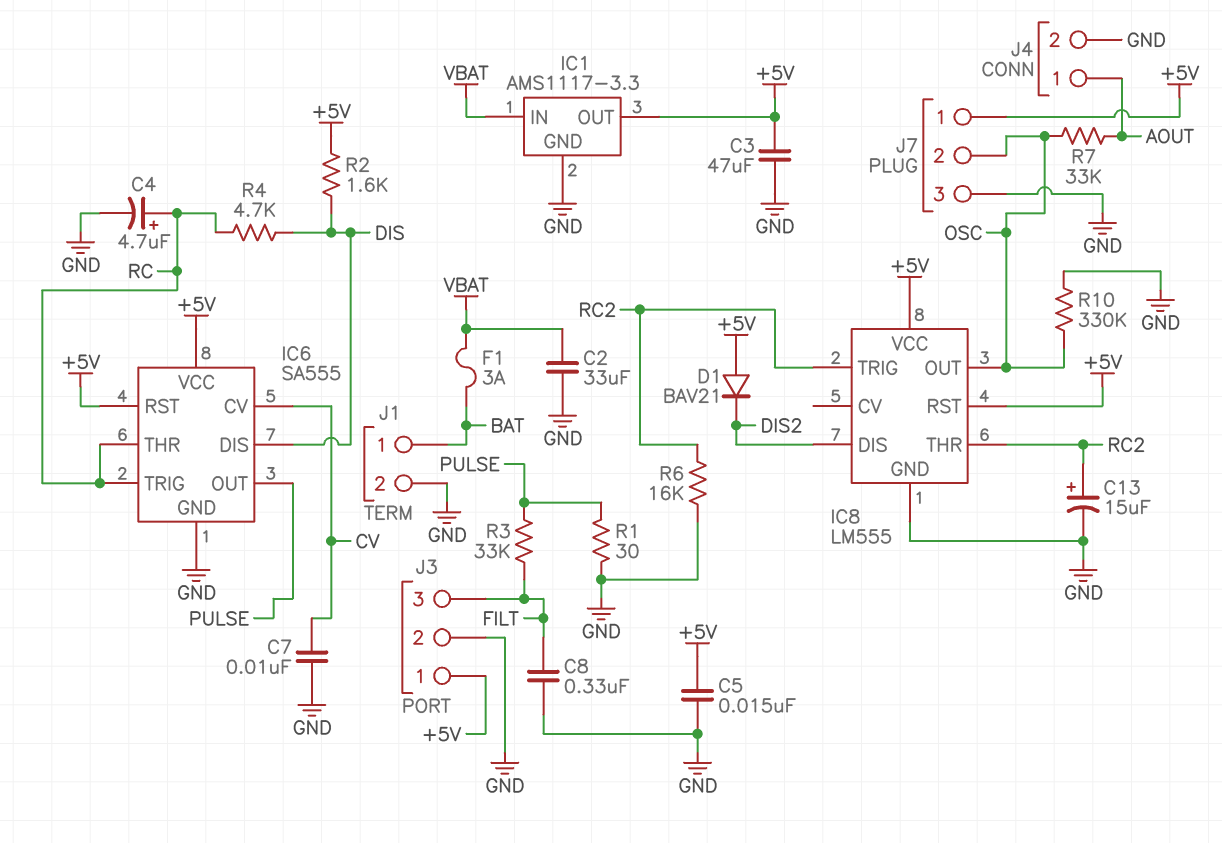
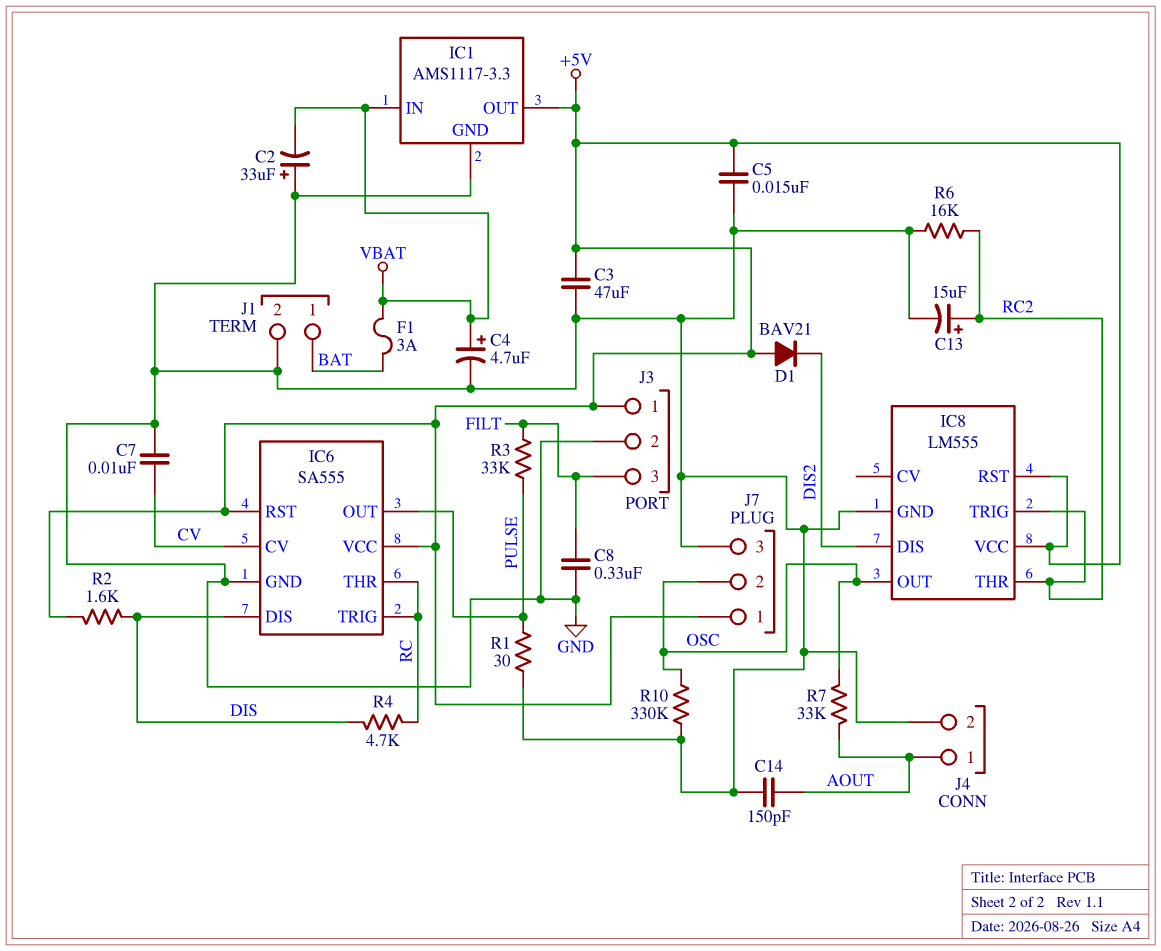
C2: 33uF (GND, VBAT) -> 33uF (plus GND, minus VBAT)
C4: 4.7uF (plus RC, minus GND) -> 4.7uF (plus VBAT, minus GND)
C14: none -> 150pF (AOUT, GND)

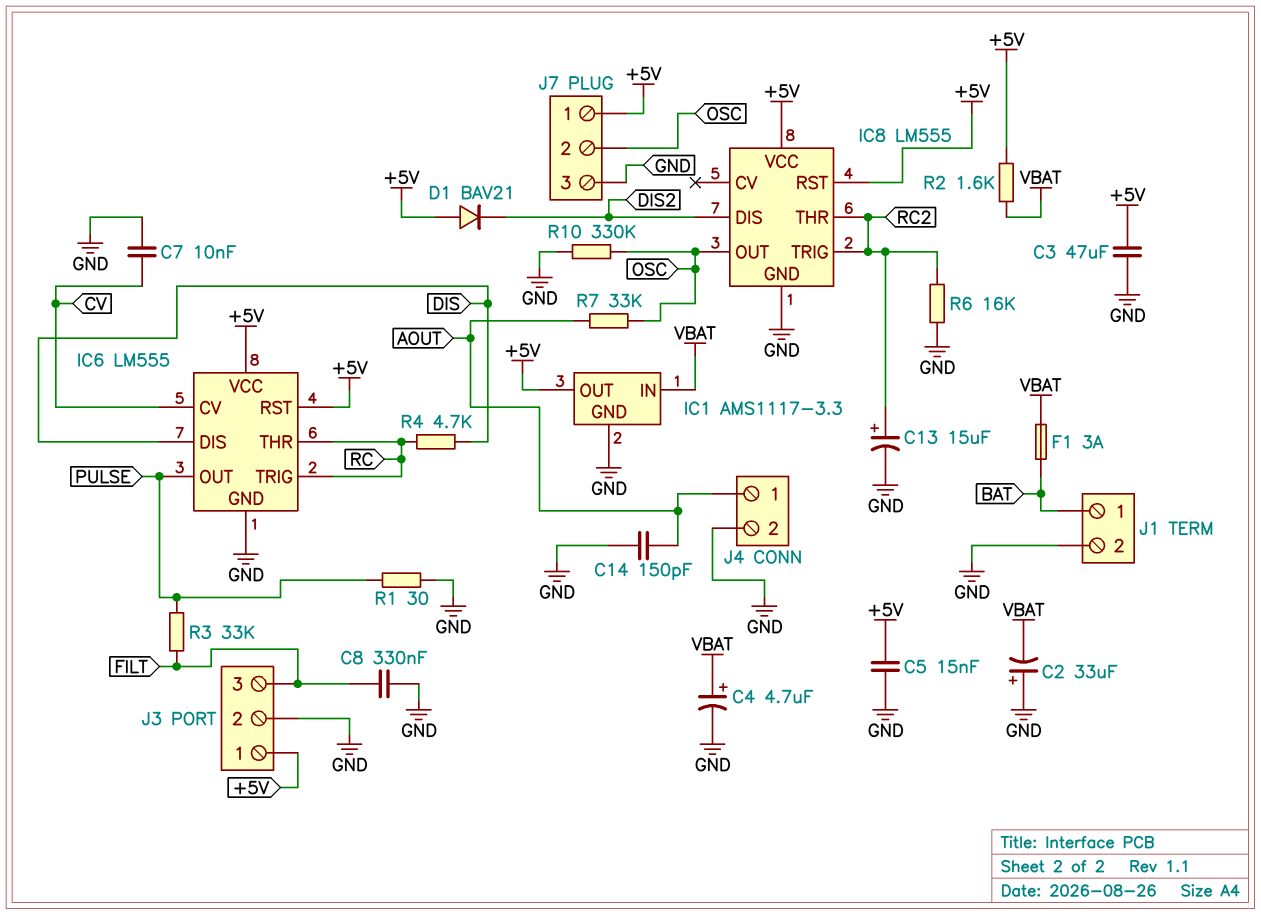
IC6: SA555 -> LM555
R2: 1.6k (+5V, DIS) -> 1.6k (+5V, VBAT)

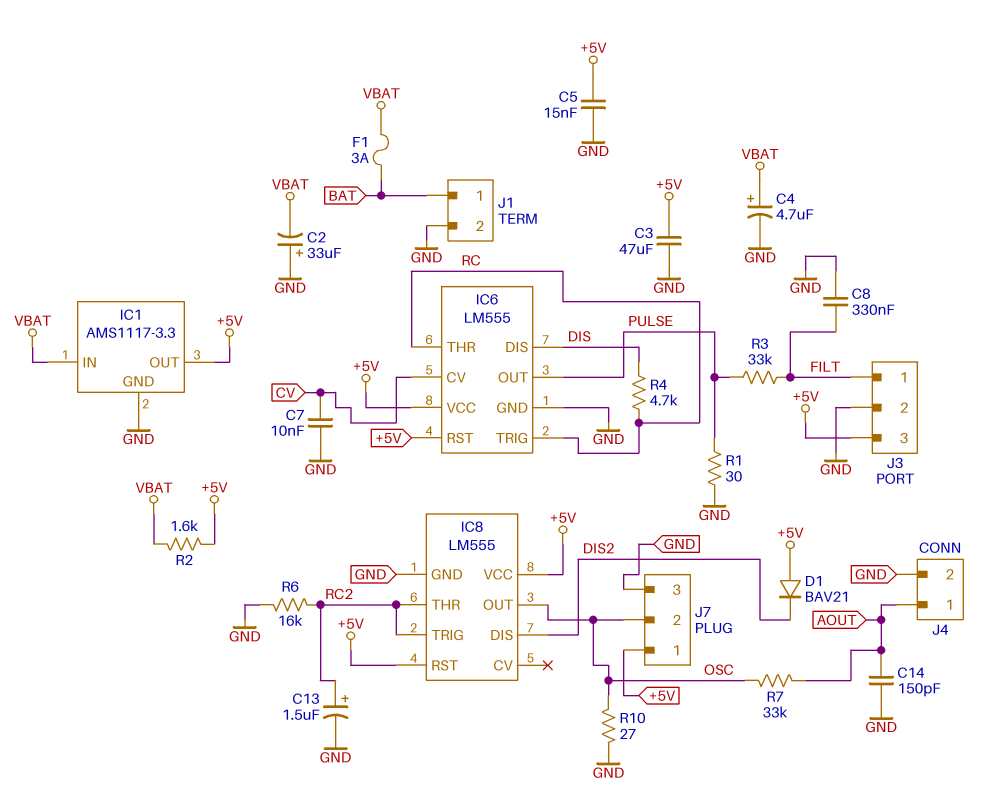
C13: 15uF (plus RC2, minus GND) -> 1.5uF (plus RC2, minus GND)
J3 pin 1: +5V -> FILT
J3 pin 3: FILT -> +5V
R10: 330k (GND, OSC) -> 27 (GND, OSC)

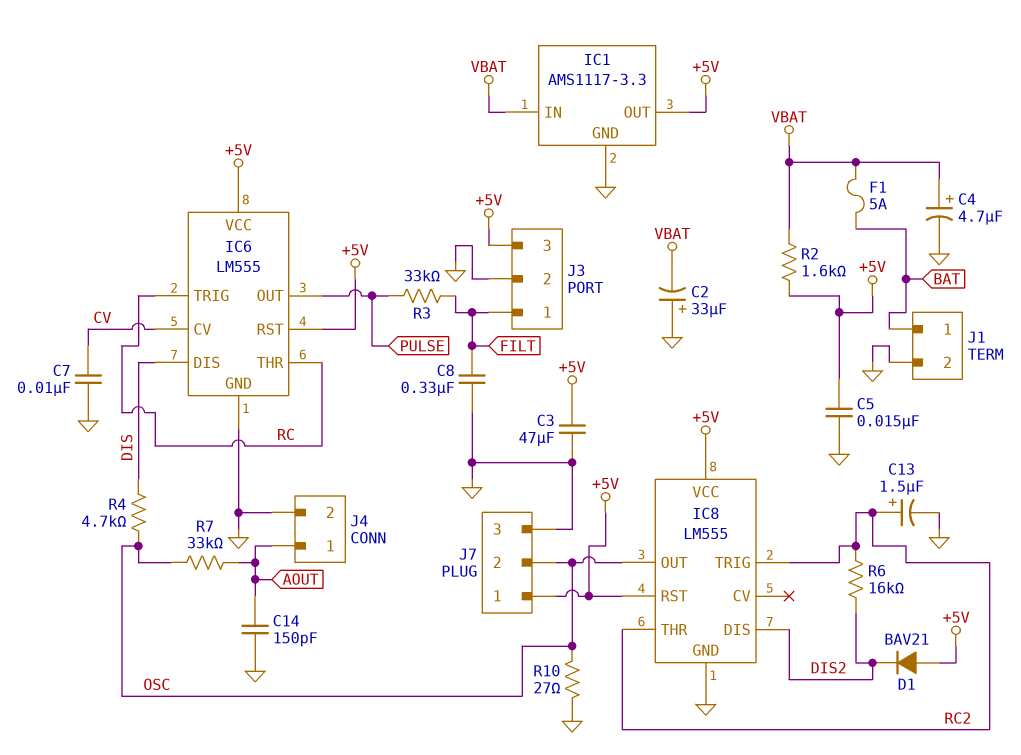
F1: 3A (BAT, VBAT) -> 5A (BAT, VBAT)
R1: 30 (GND, PULSE) -> none
R4: 4.7k (DIS, RC) -> 4.7k (DIS, OSC)
R6: 16k (GND, RC2) -> 16k (DIS2, RC2)

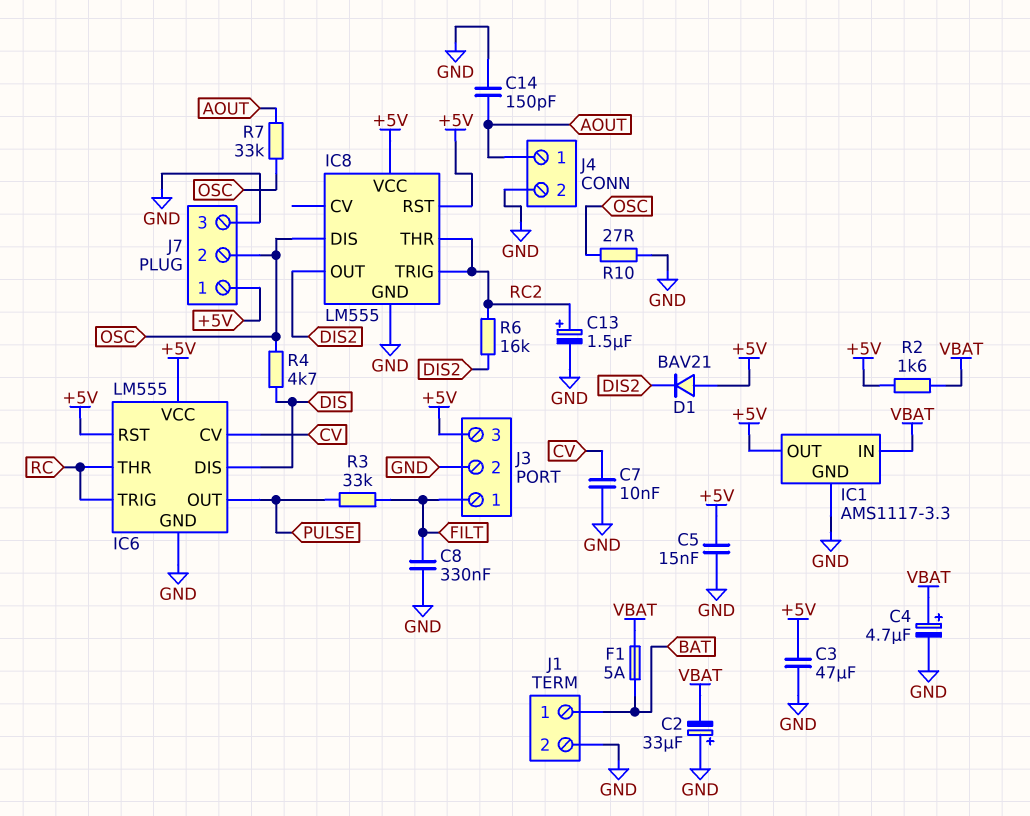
IC8 pin DIS: DIS2 -> OSC
IC8 pin OUT: OSC -> DIS2

